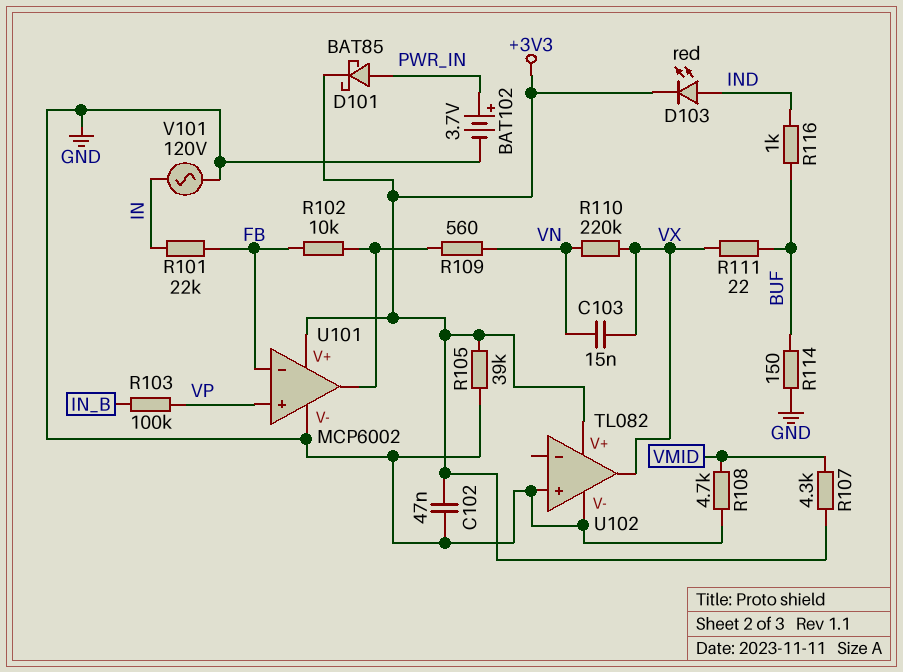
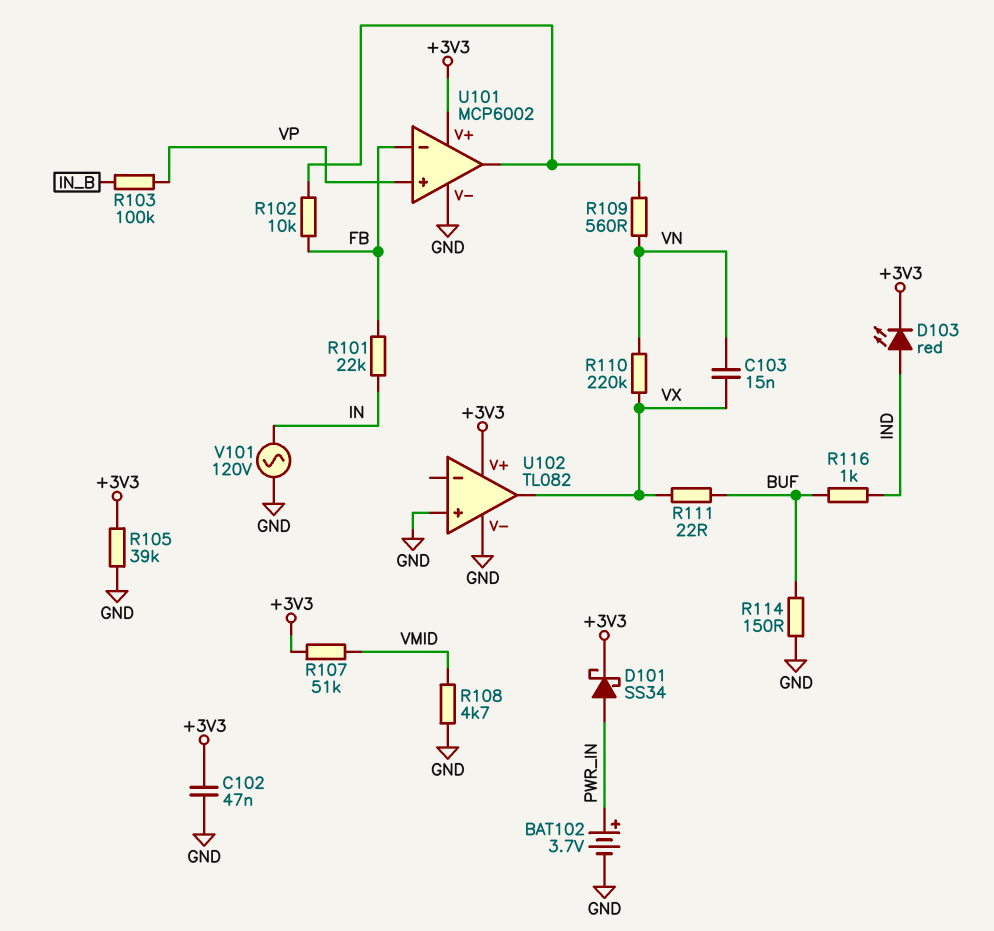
D101: schottky BAT85 (A PWR_IN, K +3V3) -> schottky SS34 (A PWR_IN, K +3V3)
R107: 4.3k (+3V3, VMID) -> 51k (+3V3, VMID)

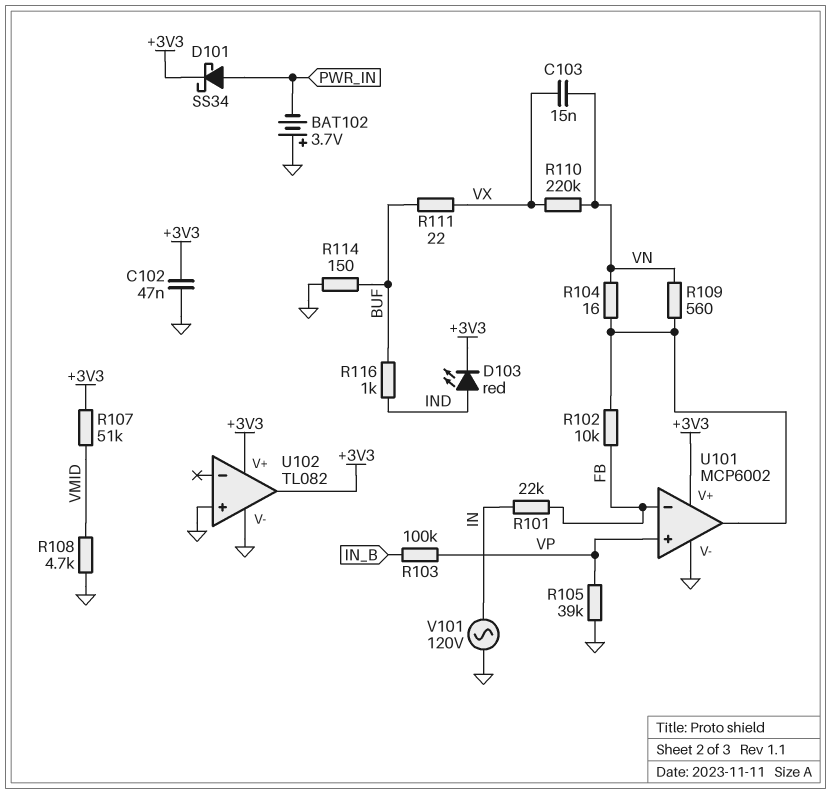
BAT102: 3.7V (plus PWR_IN, minus GND) -> 3.7V (plus GND, minus PWR_IN)
R104: none -> 16 (U101/out, VN)
R105: 39k (+3V3, GND) -> 39k (GND, VP)
U102 pin out: VX -> +3V3

